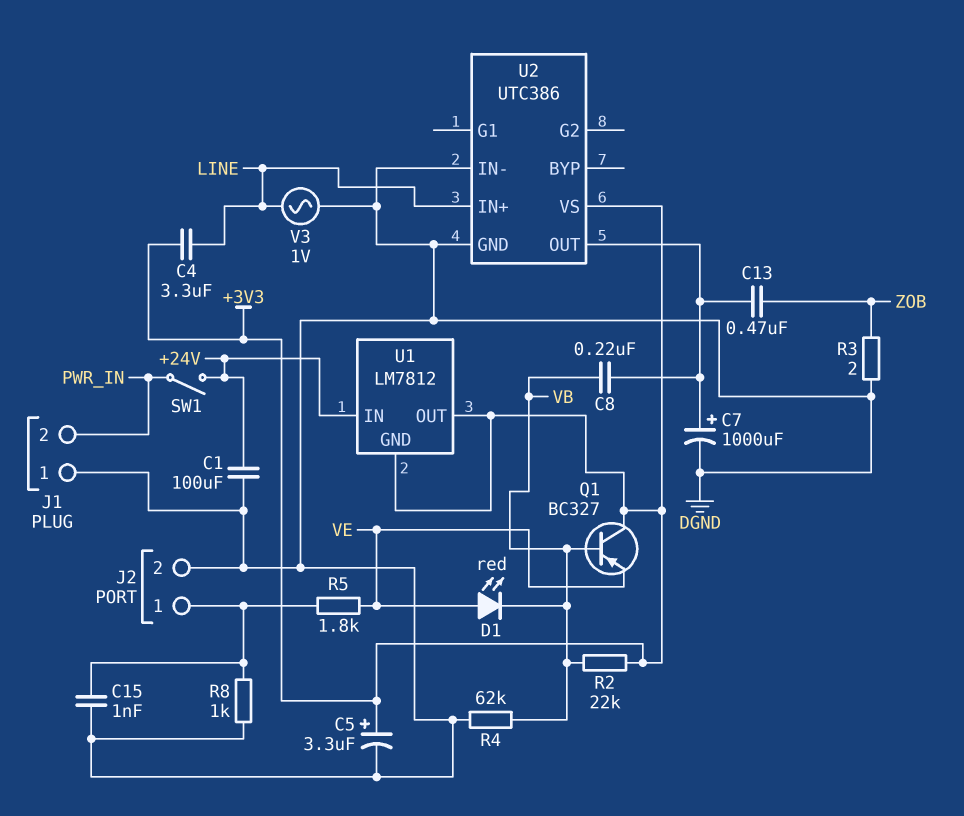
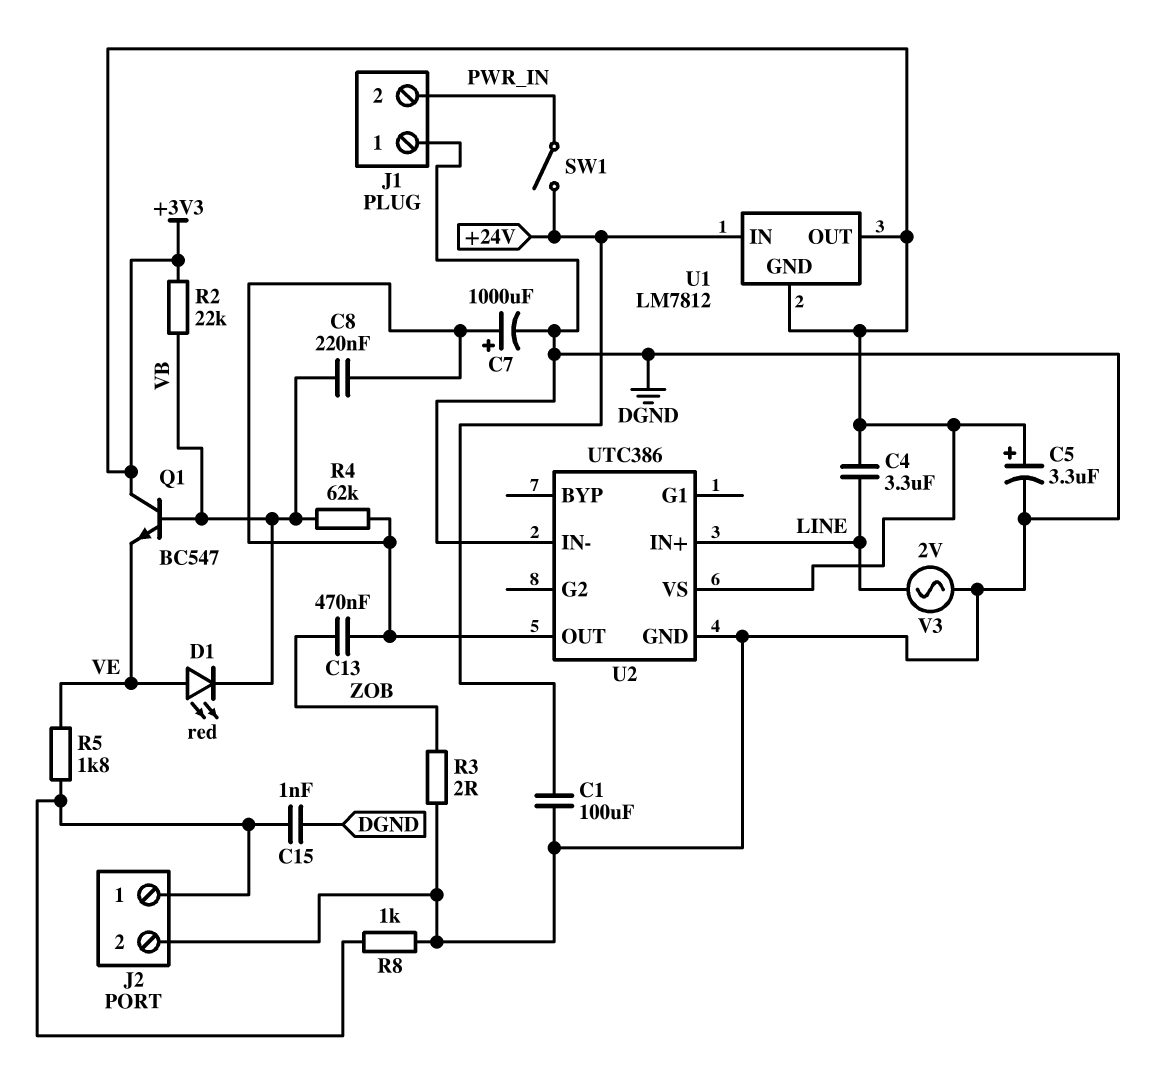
Q1: PNP BC327 (B VB, C +3V3, E VE) -> NPN BC547 (B VB, C +3V3, E VE)
R4: 62k (DGND, VB) -> 62k (U2/OUT, VB)
V3: AC 1V (DGND, LINE) -> AC 2V (DGND, LINE)

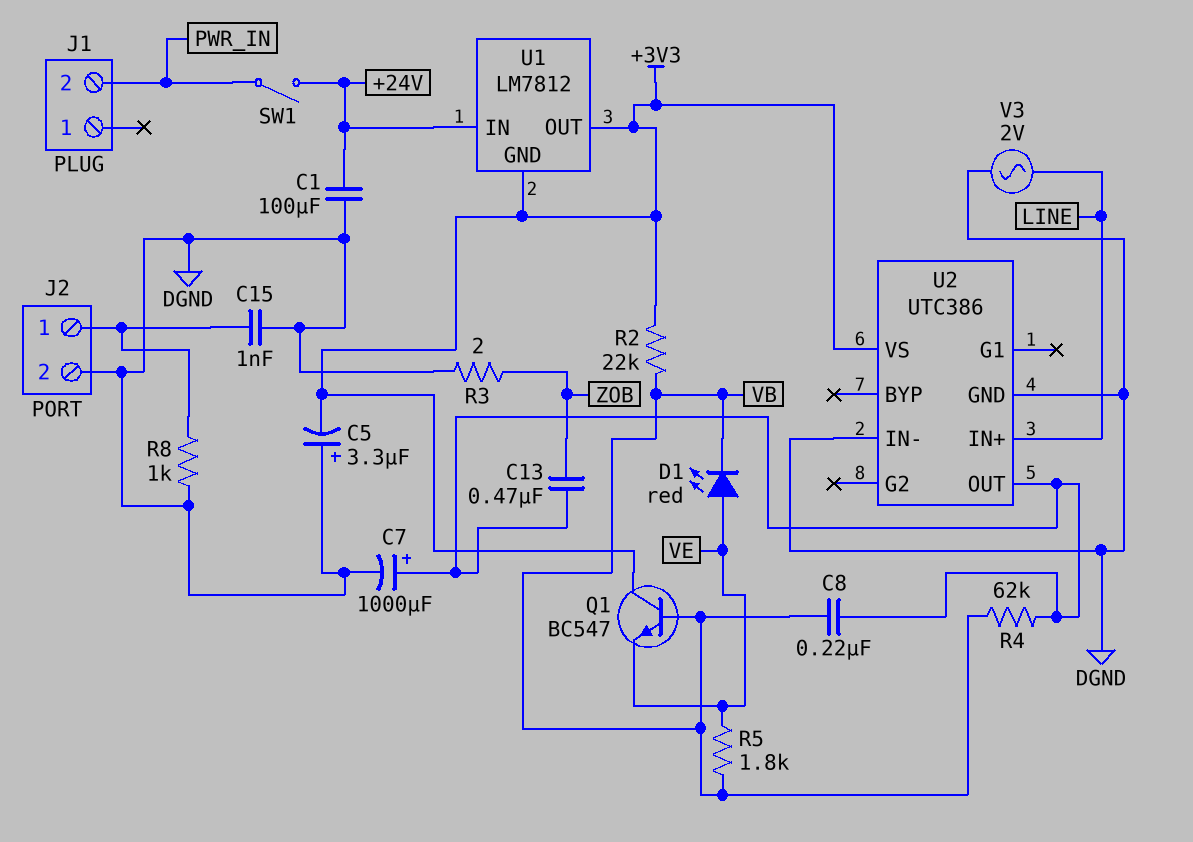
C4: 3.3uF (+3V3, LINE) -> none
C5: 3.3uF (plus +3V3, minus DGND) -> 3.3uF (plus DGND, minus +3V3)
J1 pin 1: DGND -> none
R5: 1.8k (J2/1, VE) -> 1.8k (VB, VE)

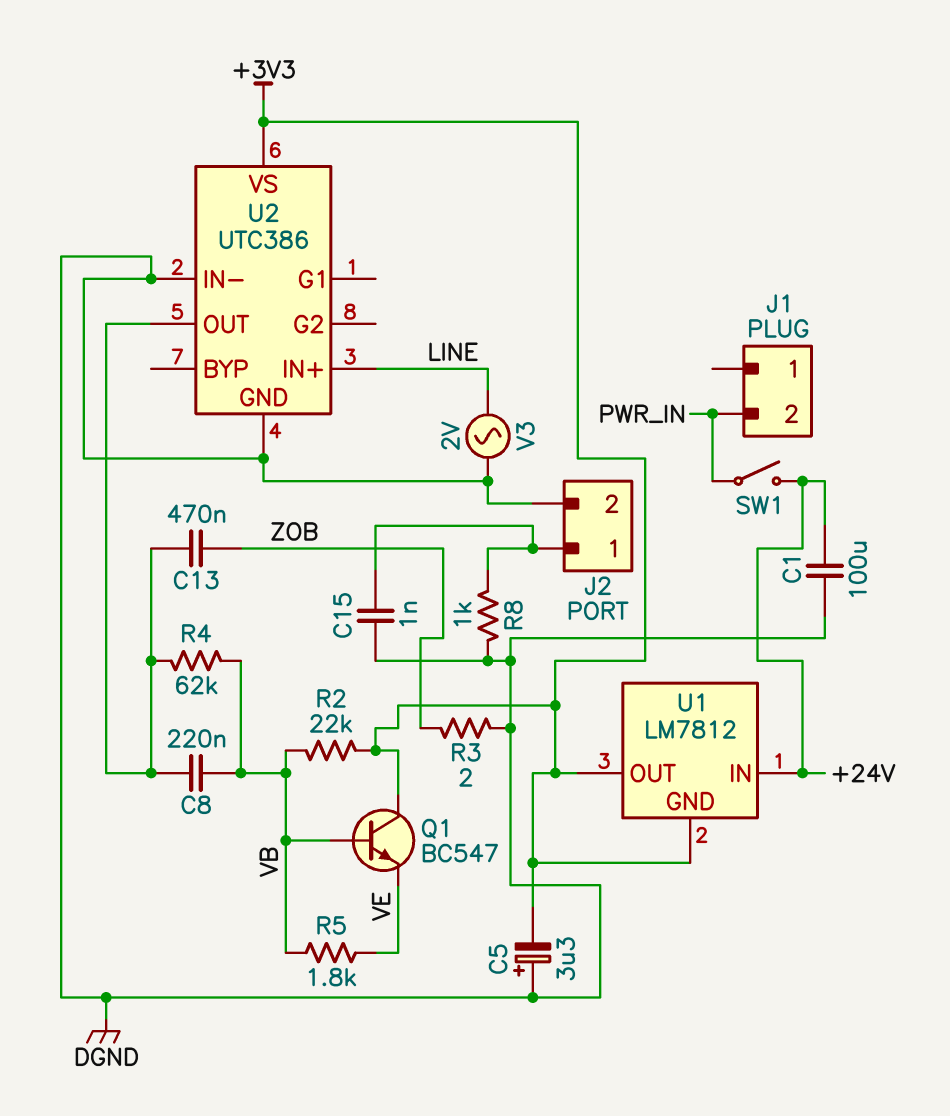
C7: 1000uF (plus U2/OUT, minus DGND) -> none
D1: LED red (A VE, K VB) -> none

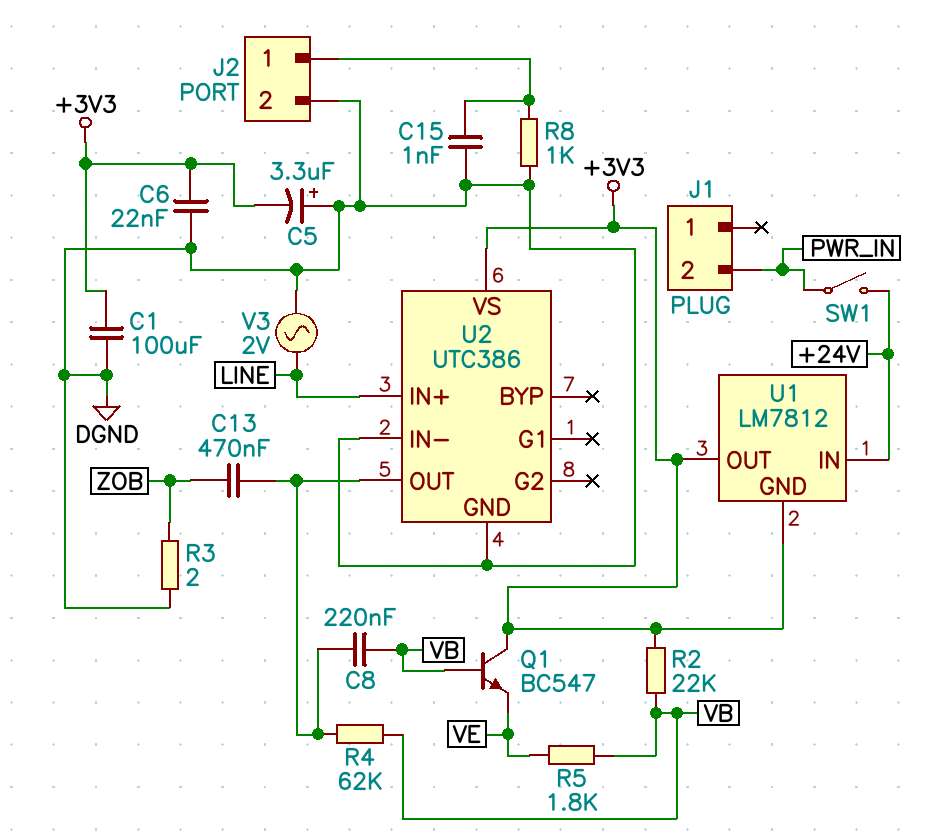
C1: 100uF (+24V, DGND) -> 100uF (+3V3, DGND)
C6: none -> 22nF (+3V3, DGND)

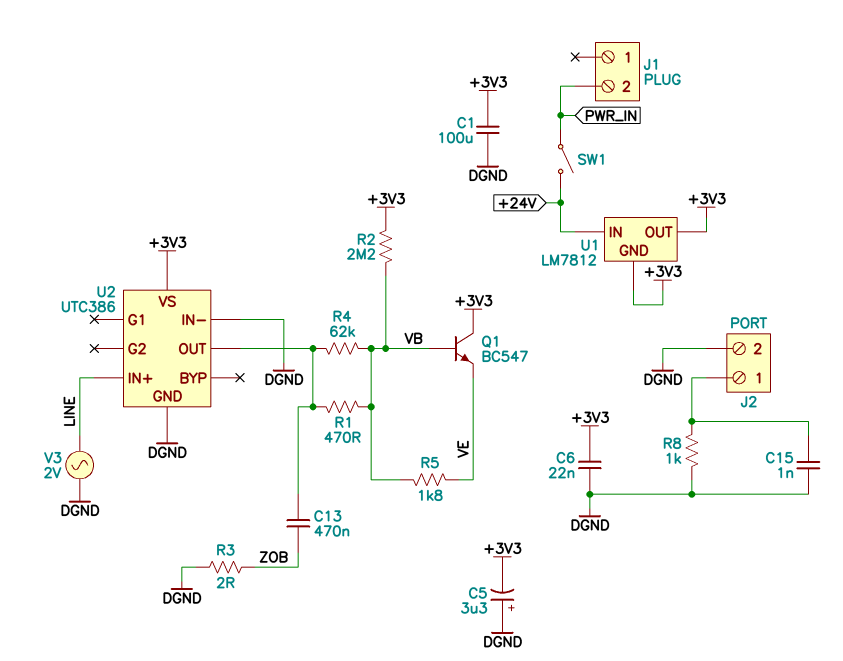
C8: 220nF (U2/OUT, VB) -> none
R1: none -> 470 (U2/OUT, VB)
R2: 22k (+3V3, VB) -> 2.2M (+3V3, VB)

